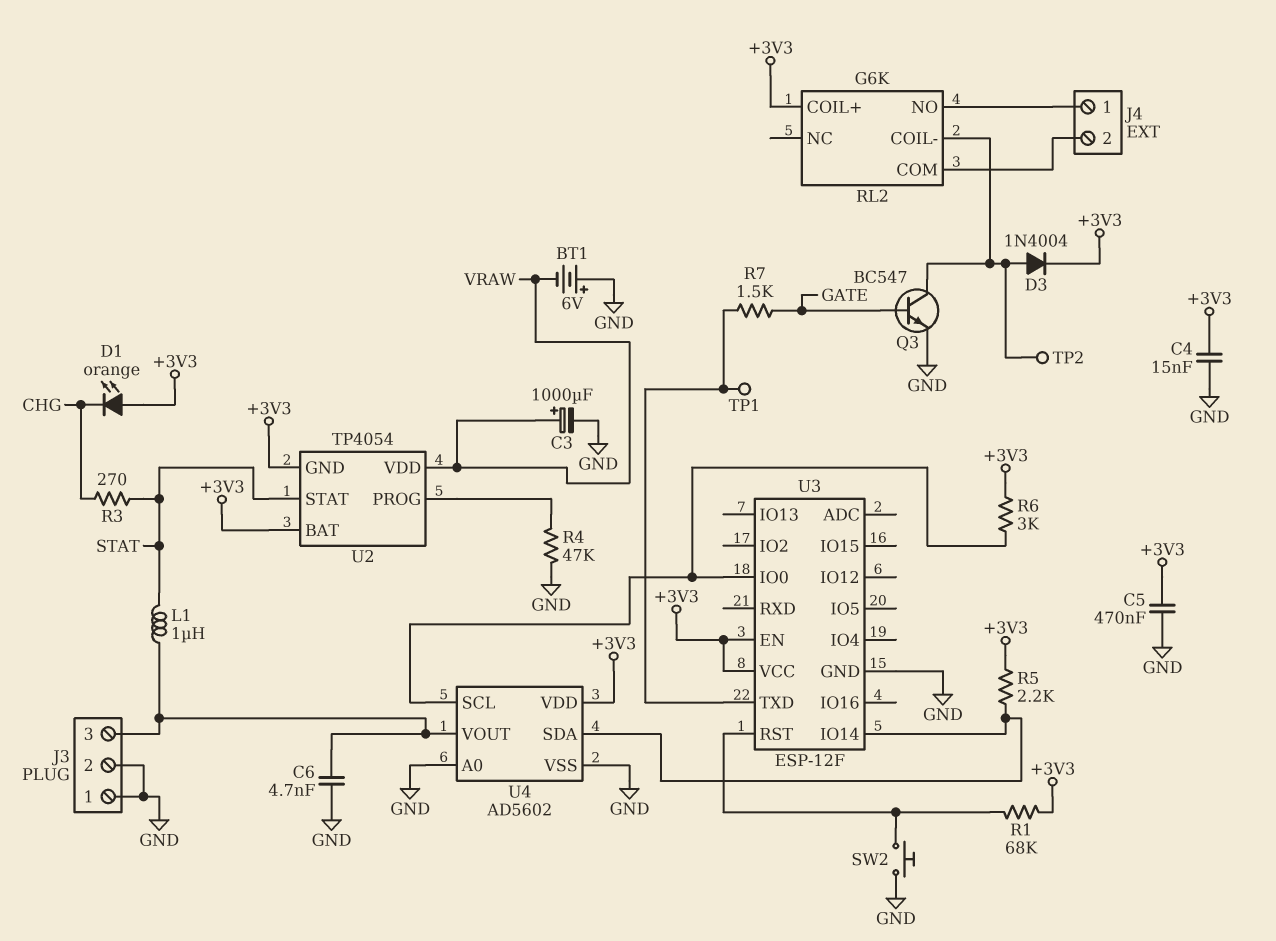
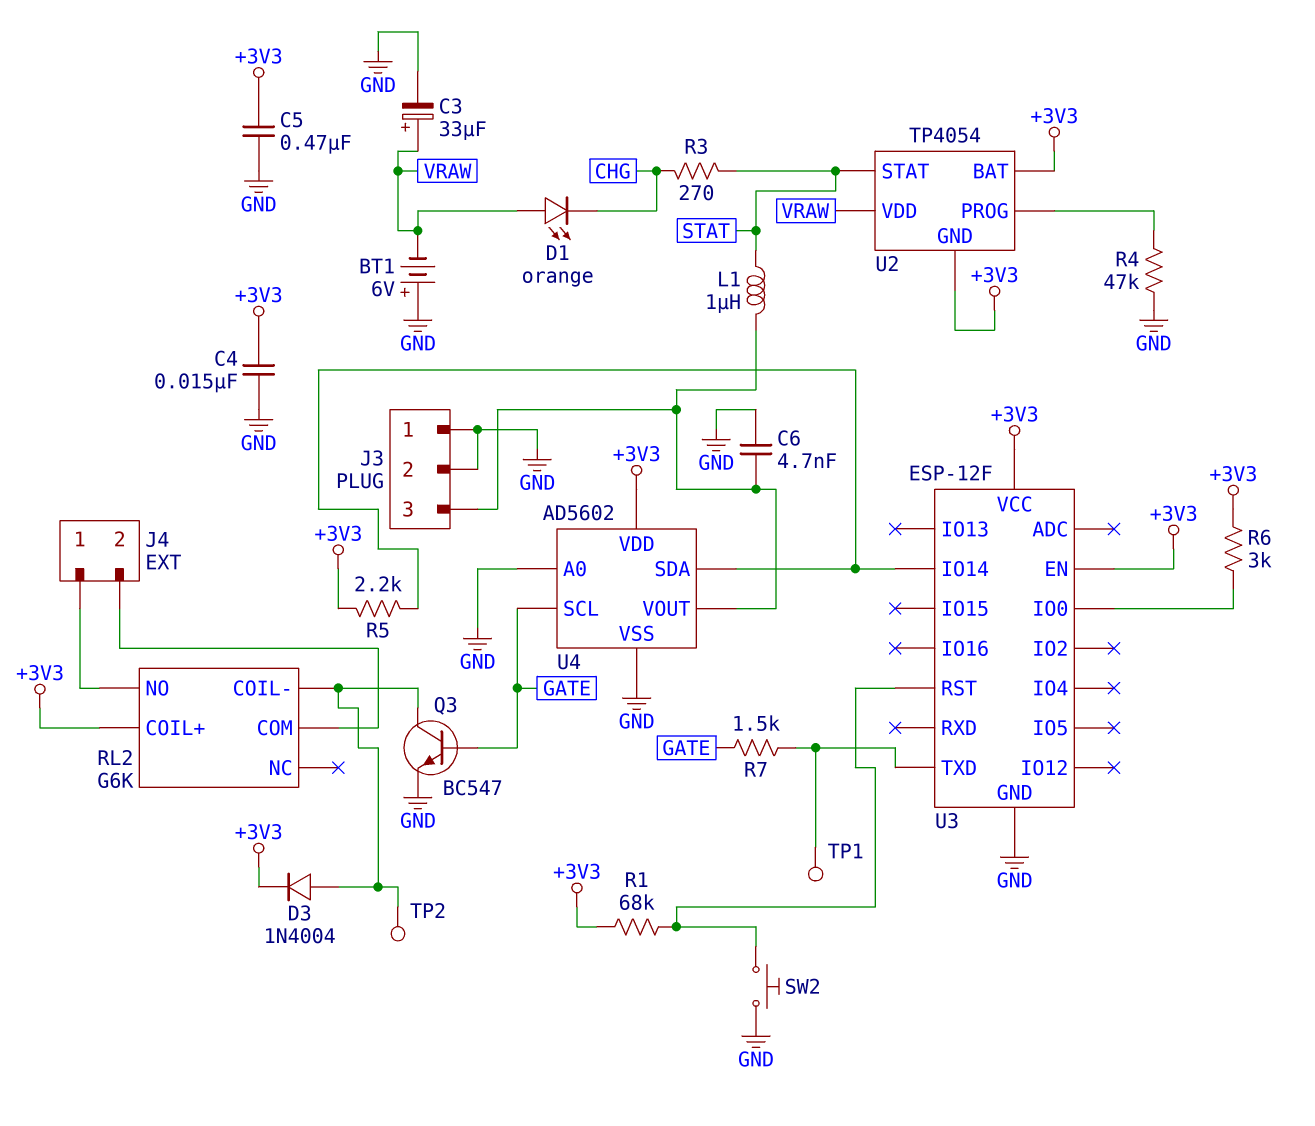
C3: 1000uF (plus VRAW, minus GND) -> 33uF (plus VRAW, minus GND)
D1: LED orange (A +3V3, K CHG) -> LED orange (A VRAW, K CHG)
U4 pin SCL: U3/IO0 -> GATE

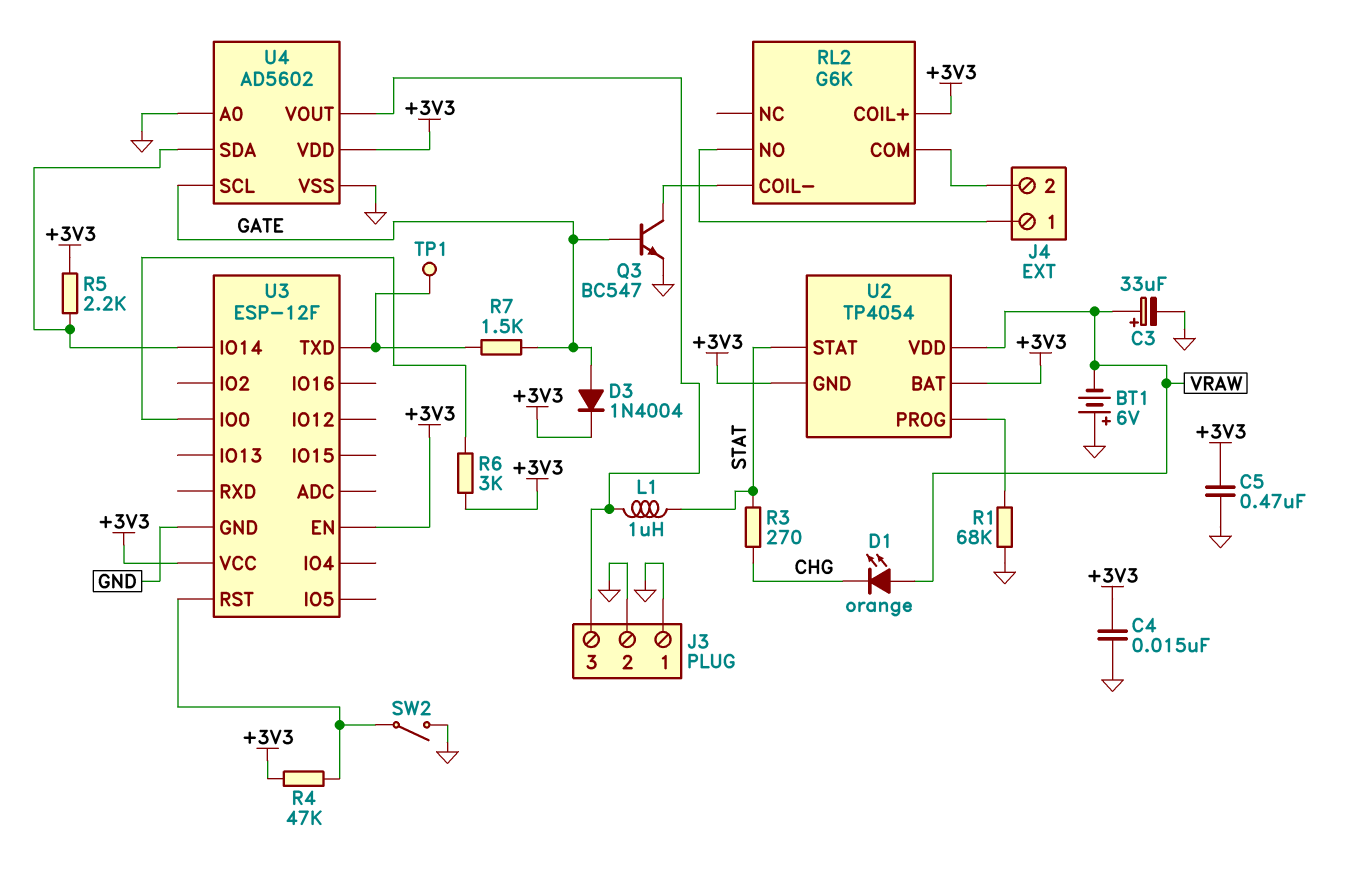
C6: 4.7nF (GND, J3/3) -> none
D3: diode 1N4004 (A RL2/COIL-, K +3V3) -> diode 1N4004 (A GATE, K +3V3)
R1: 68k (+3V3, U3/RST) -> 68k (GND, U2/PROG)
R4: 47k (GND, U2/PROG) -> 47k (+3V3, U3/RST)
SW2: button (GND, U3/RST) -> switch (GND, U3/RST)
TP2: test point (RL2/COIL-) -> none

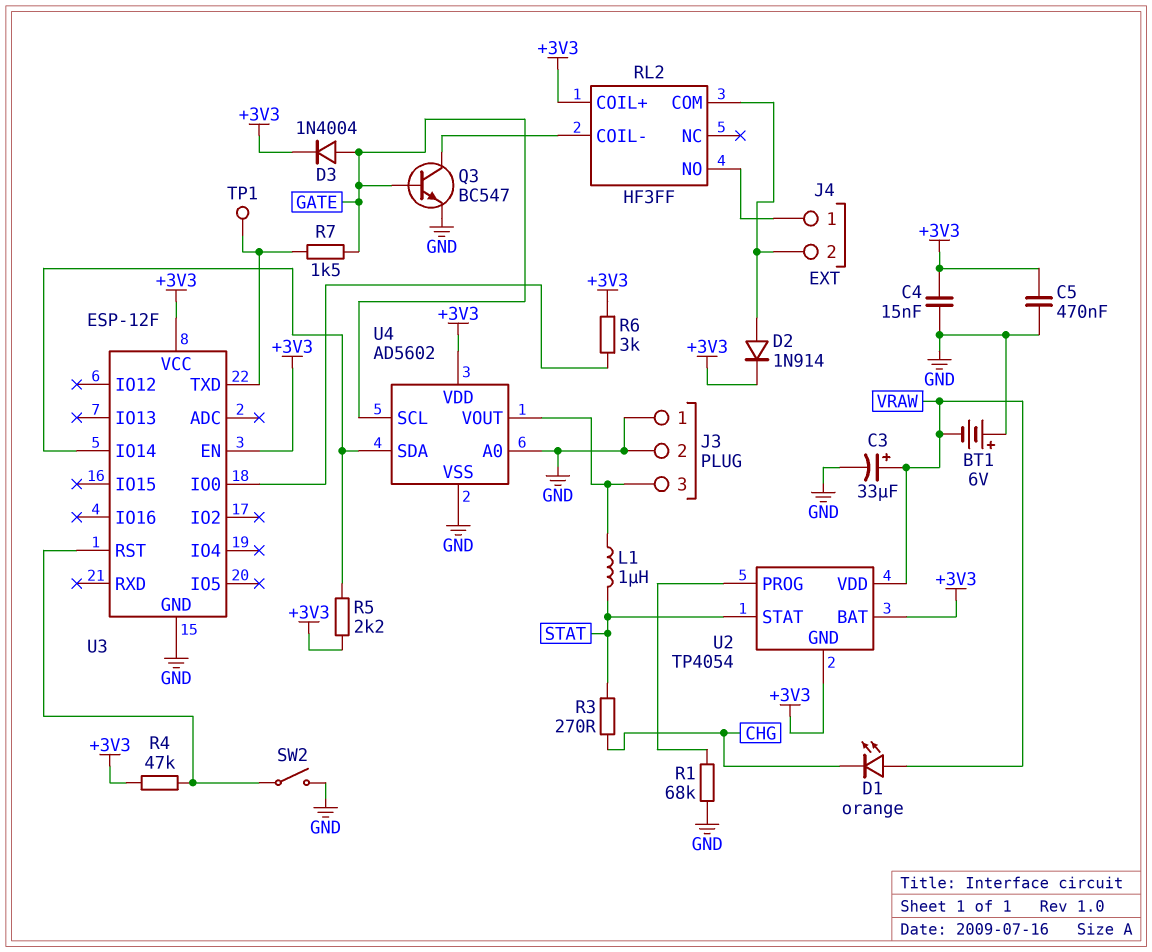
D2: none -> diode 1N914 (A J4/2, K +3V3)
RL2: G6K -> HF3FF

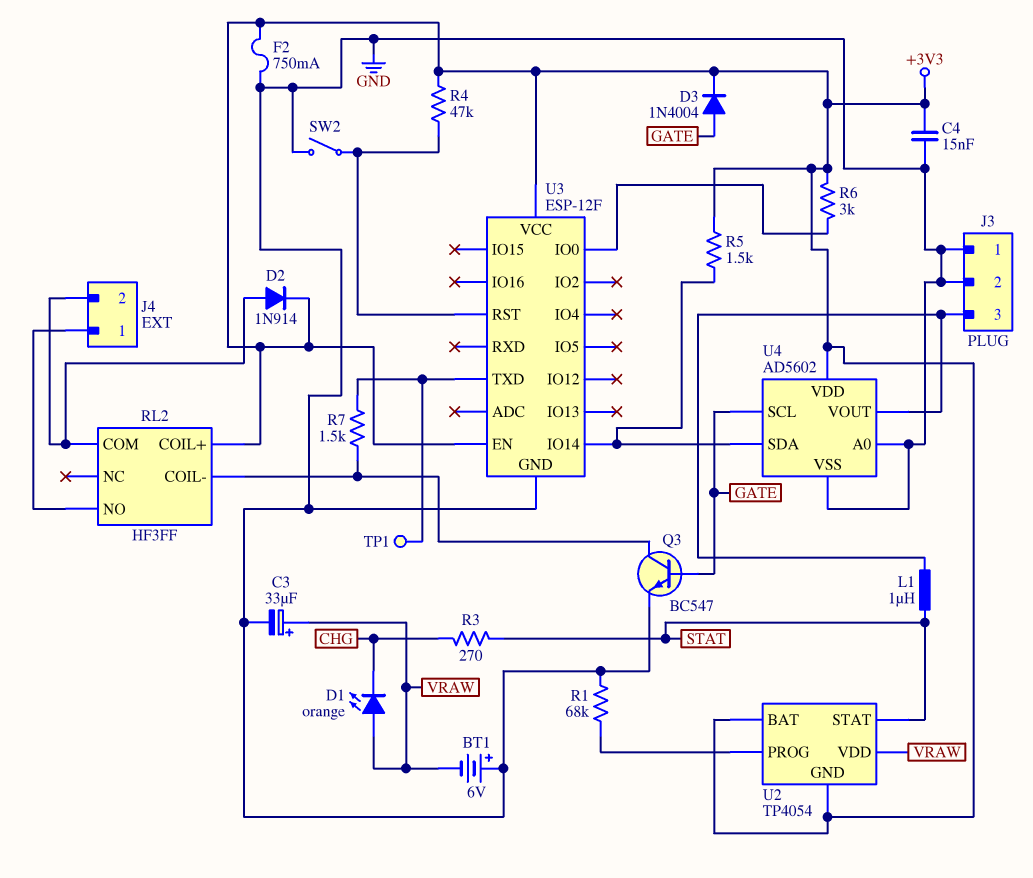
C5: 470nF (+3V3, GND) -> none
F2: none -> 750mA (+3V3, GND)
R5: 2.2k (+3V3, U3/IO14) -> 1.5k (+3V3, U3/IO14)
R7: 1.5k (GATE, U3/TXD) -> 1.5k (RL2/COIL-, U3/TXD)

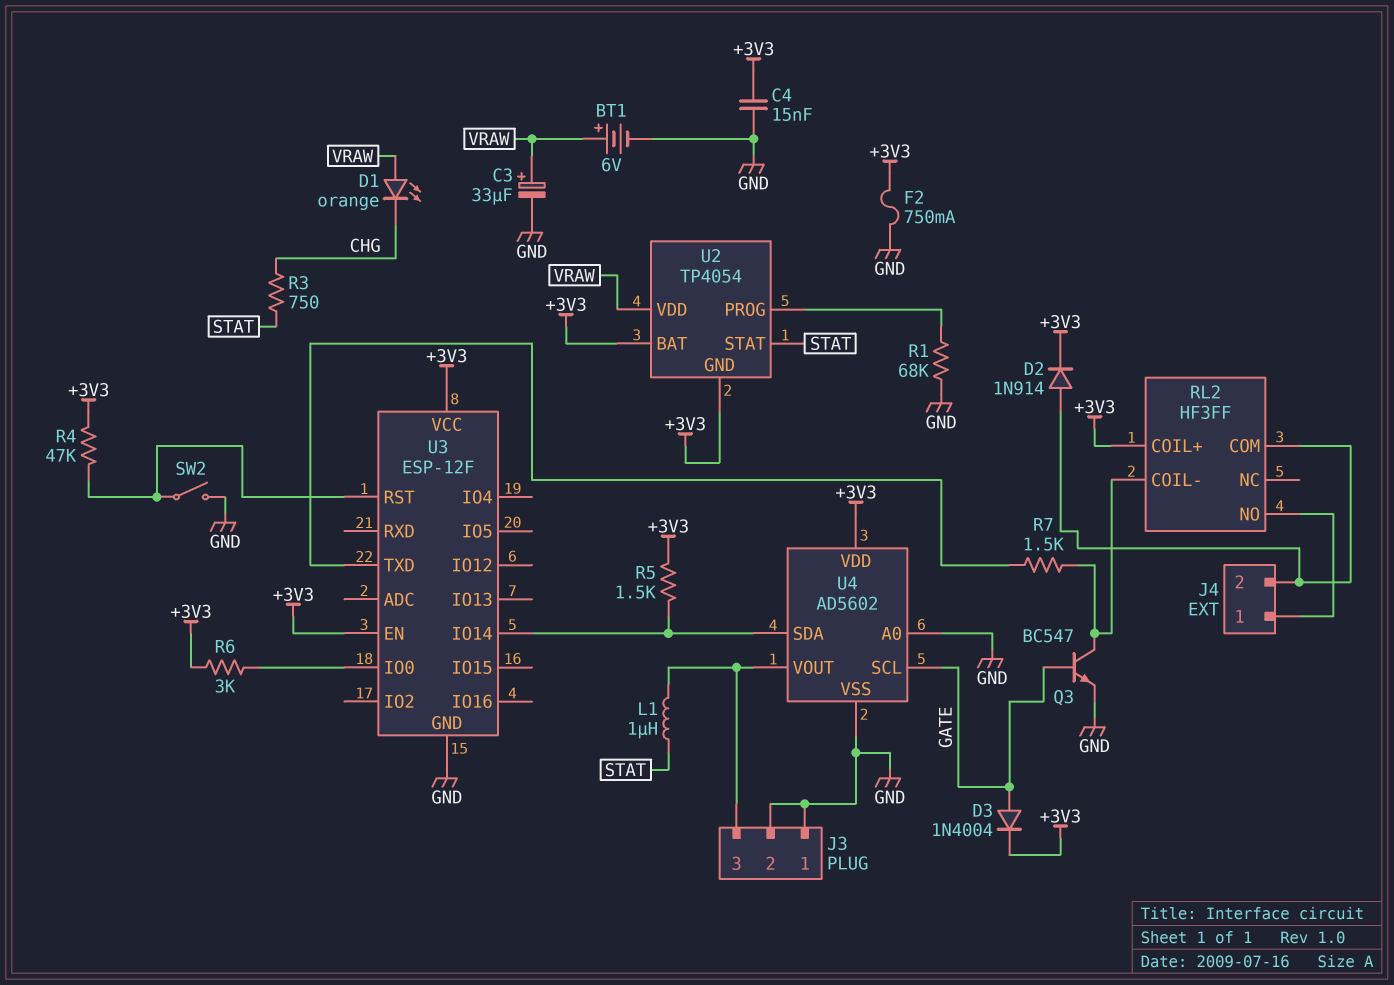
BT1: 6V (plus GND, minus VRAW) -> 6V (plus VRAW, minus GND)
R3: 270 (CHG, STAT) -> 750 (CHG, STAT)
TP1: test point (U3/TXD) -> none

